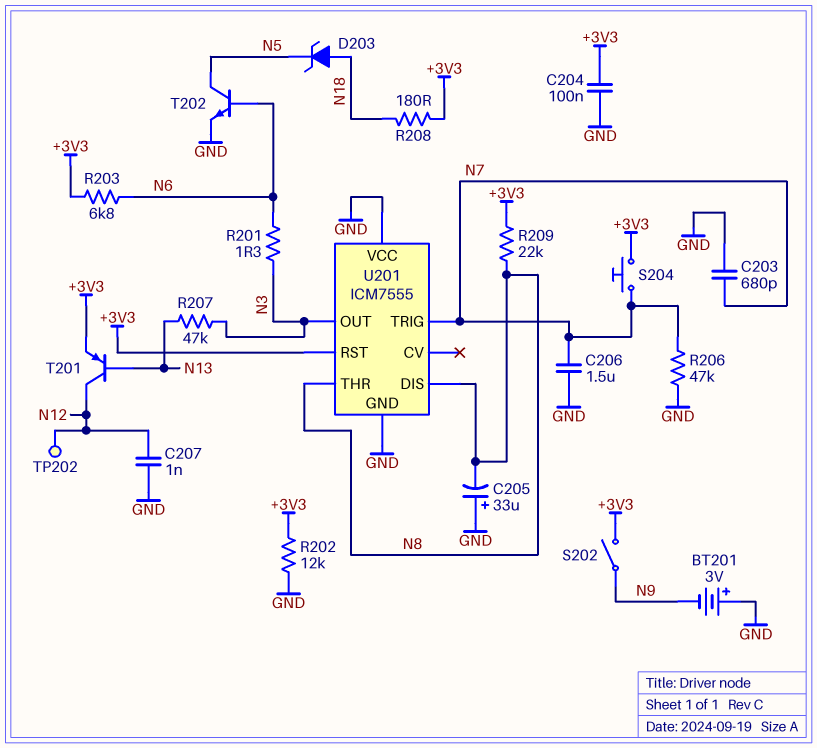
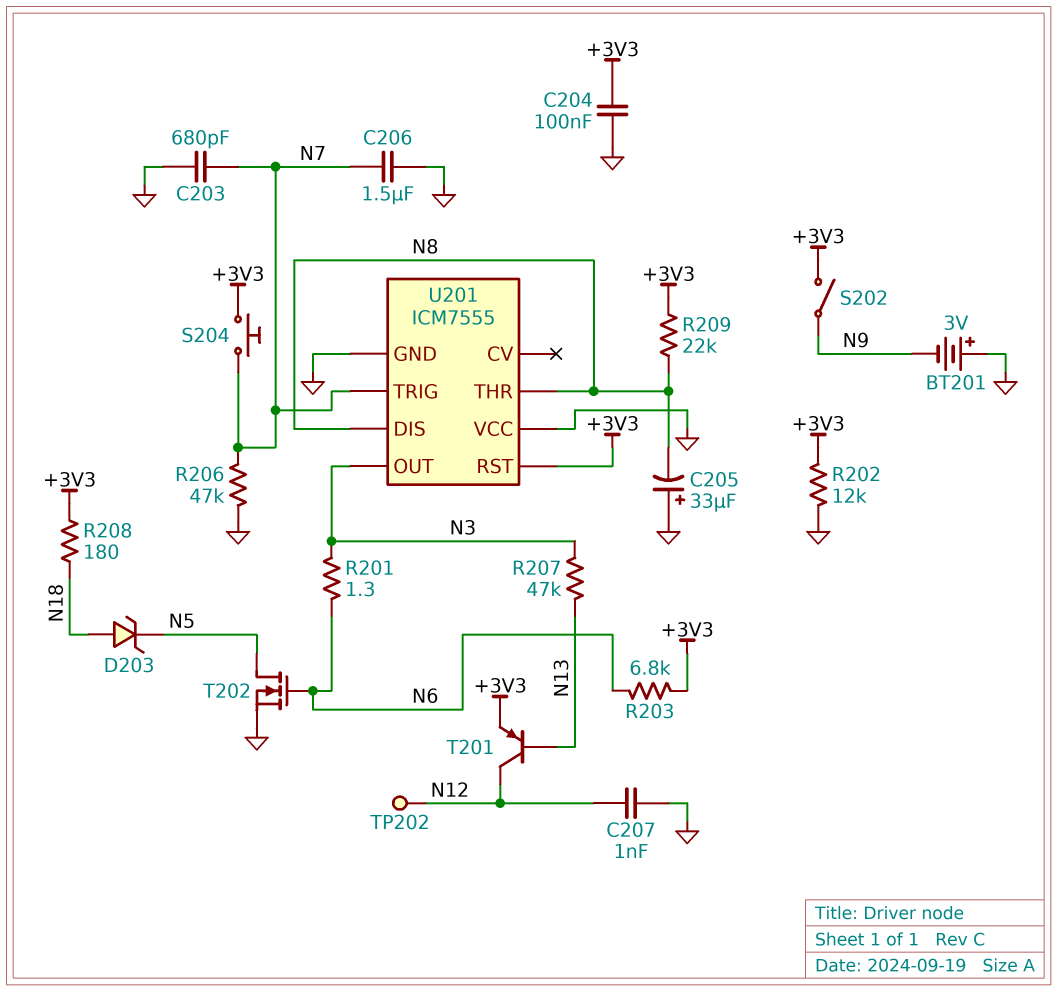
T202: NPN (B N6, C N5, E GND) -> NMOS (G N6, D N5, S GND)

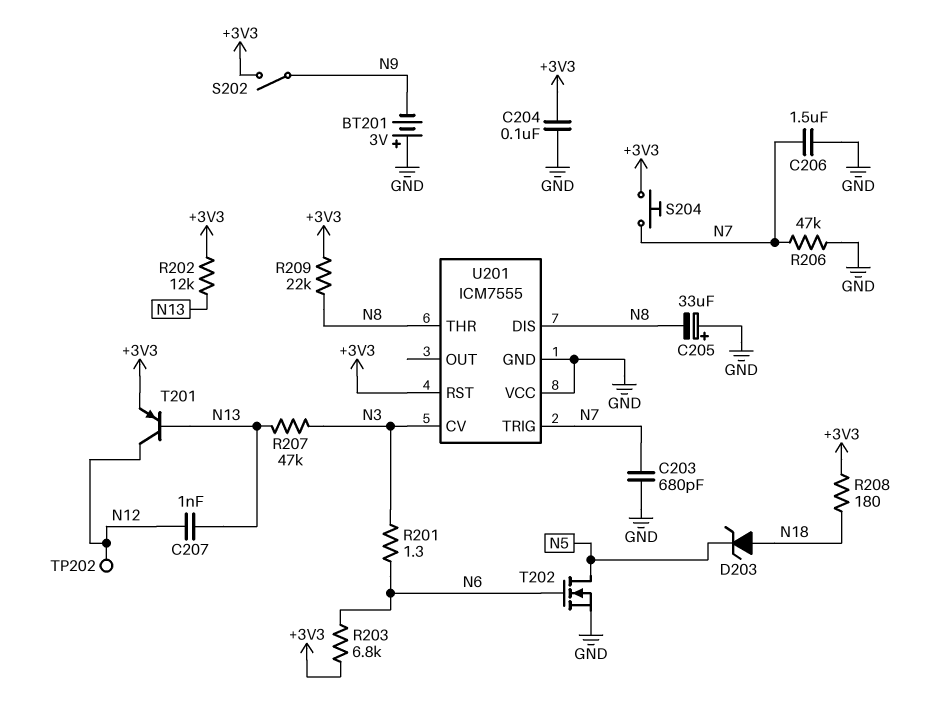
C207: 1nF (GND, N12) -> 1nF (N12, N13)
R202: 12k (+3V3, GND) -> 12k (+3V3, N13)
U201 pin CV: none -> N3
U201 pin OUT: N3 -> none

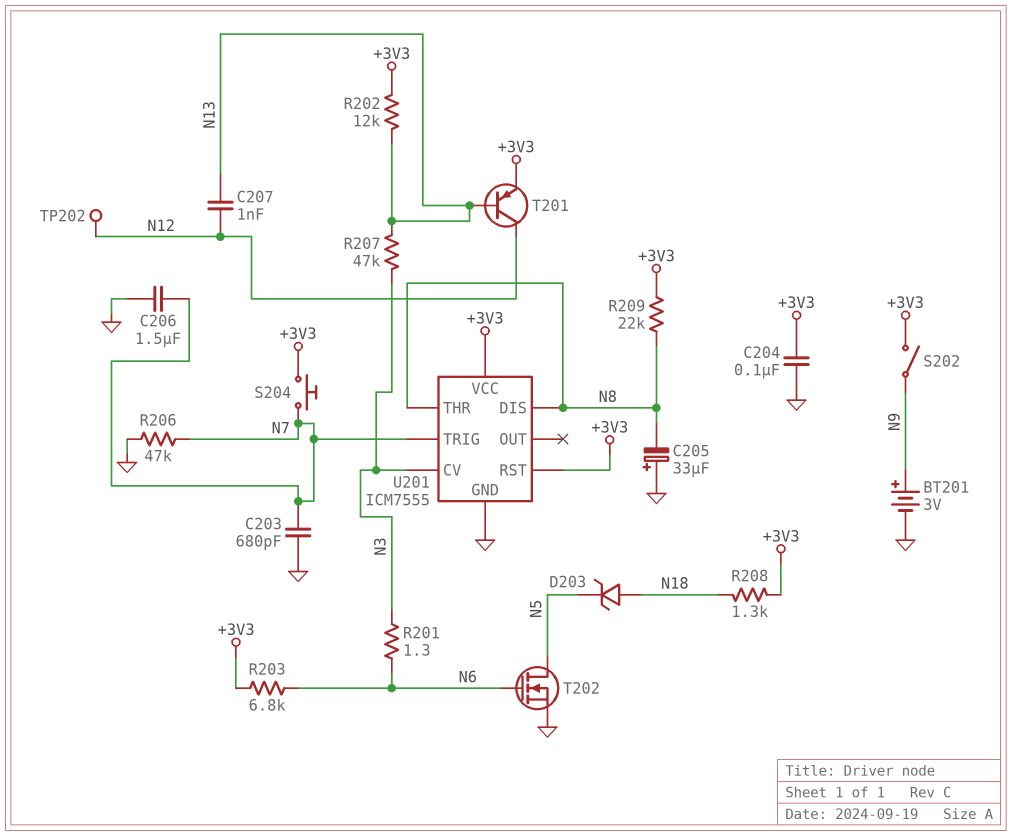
BT201: 3V (plus GND, minus N9) -> 3V (plus N9, minus GND)
R208: 180 (+3V3, N18) -> 1.3k (+3V3, N18)
U201 pin VCC: GND -> +3V3

